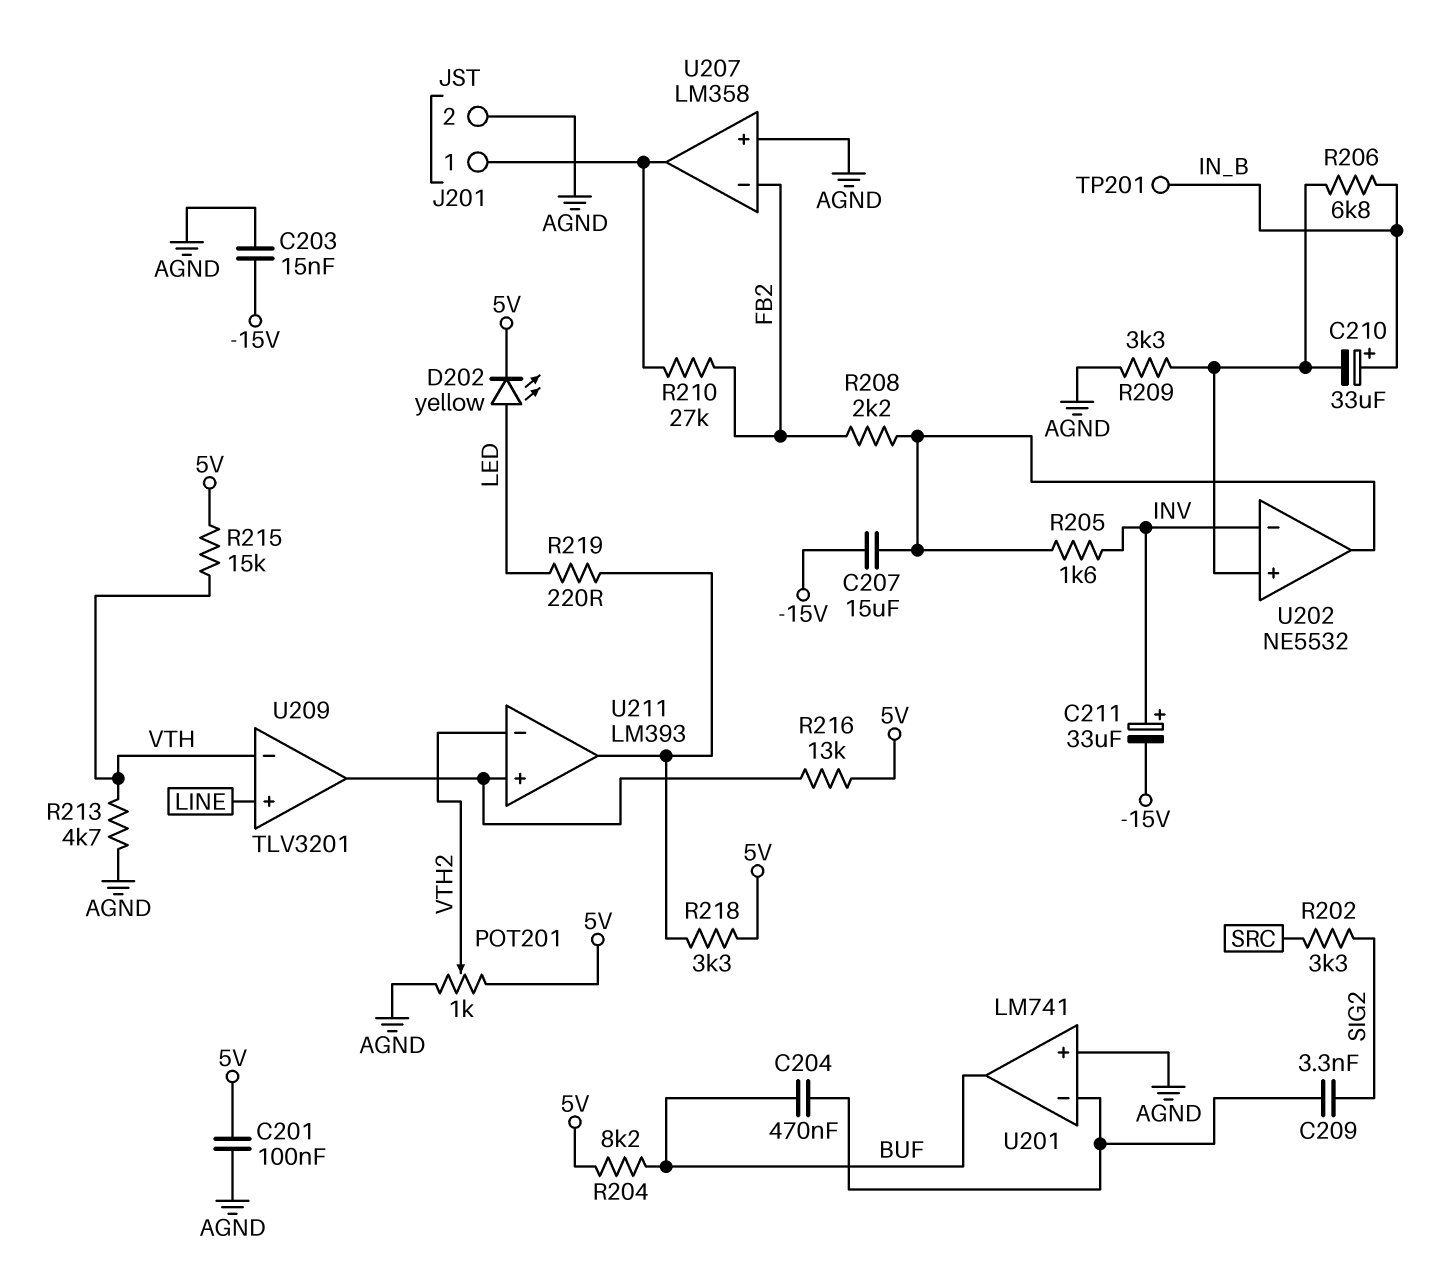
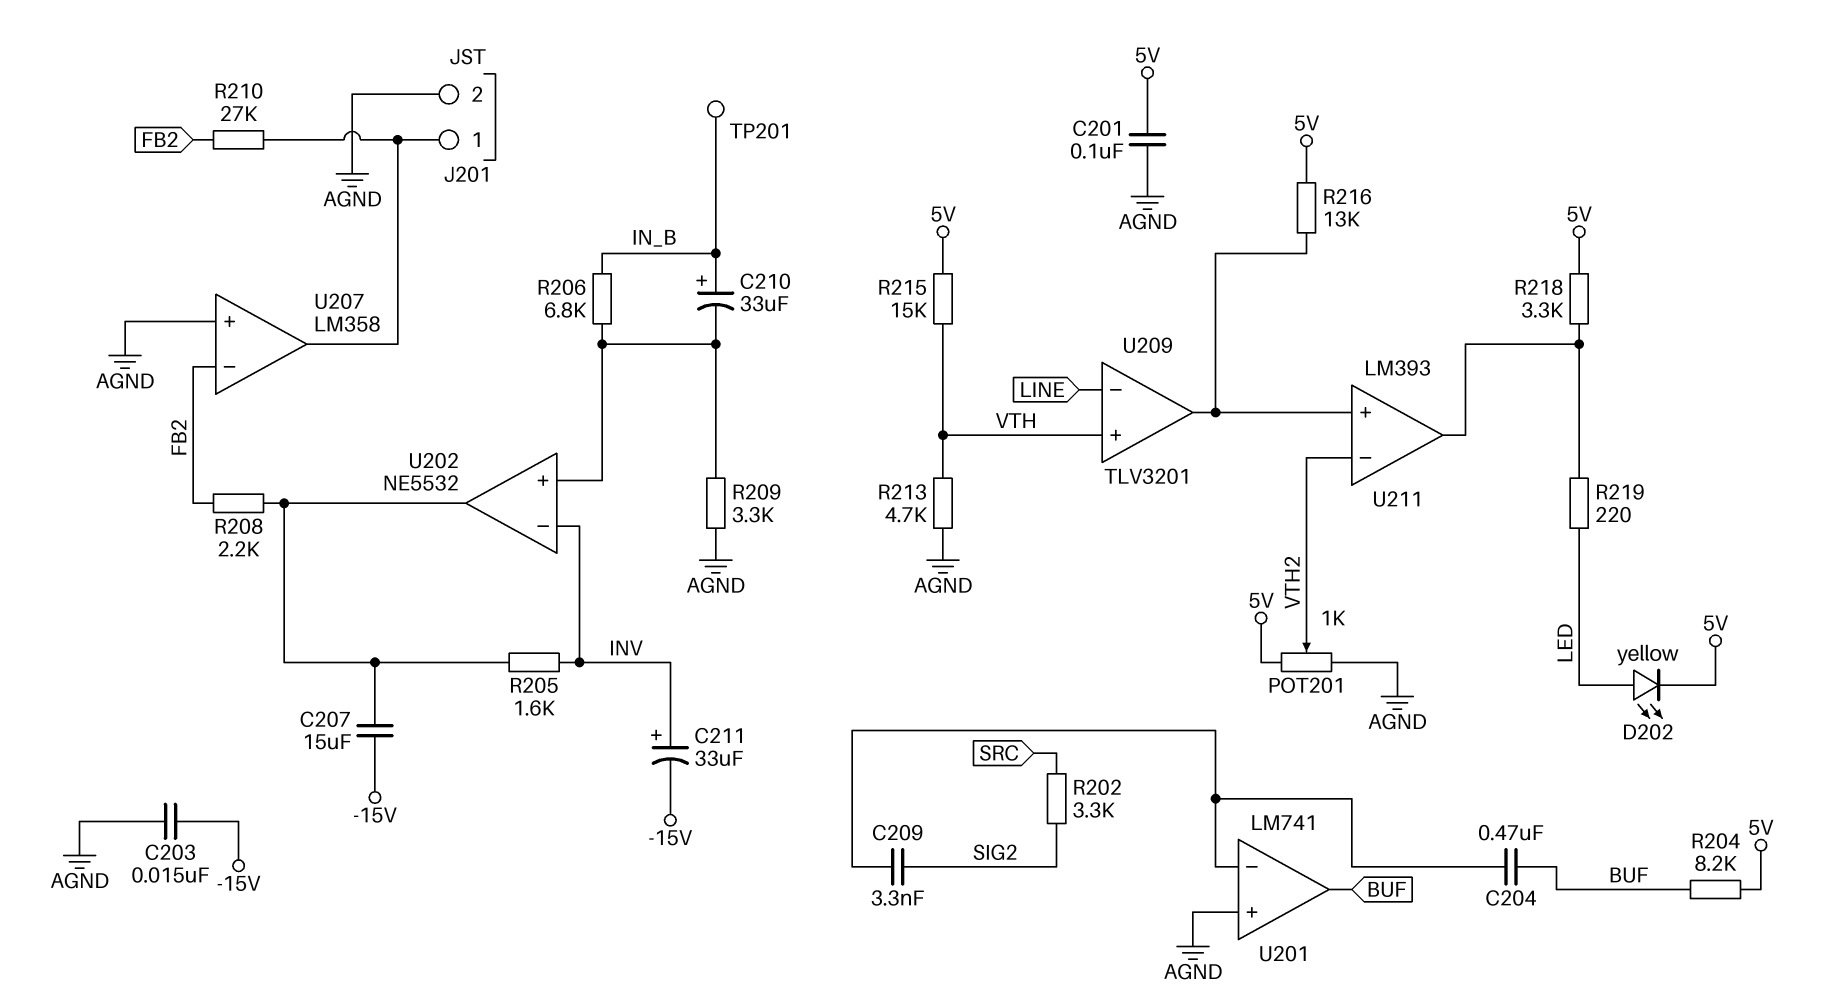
U209 pin in+: LINE -> VTH
U209 pin in-: VTH -> LINE

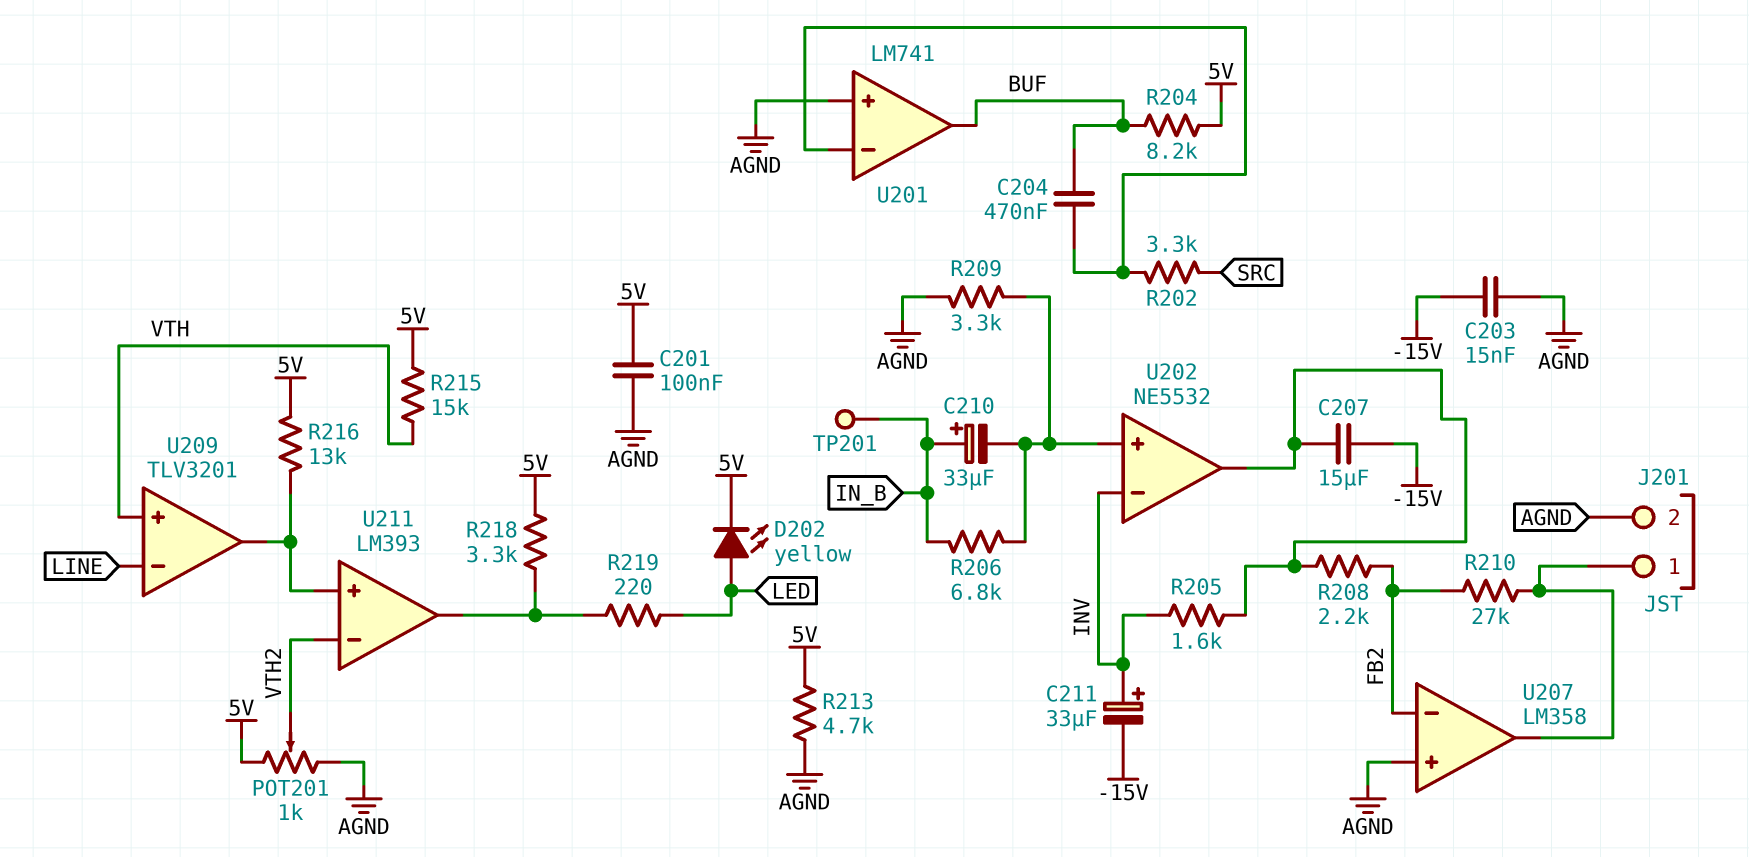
C209: 3.3nF (SIG2, U201/in-) -> none
R202: 3.3k (SIG2, SRC) -> 3.3k (SRC, U201/in-)
R213: 4.7k (AGND, VTH) -> 4.7k (5V, AGND)

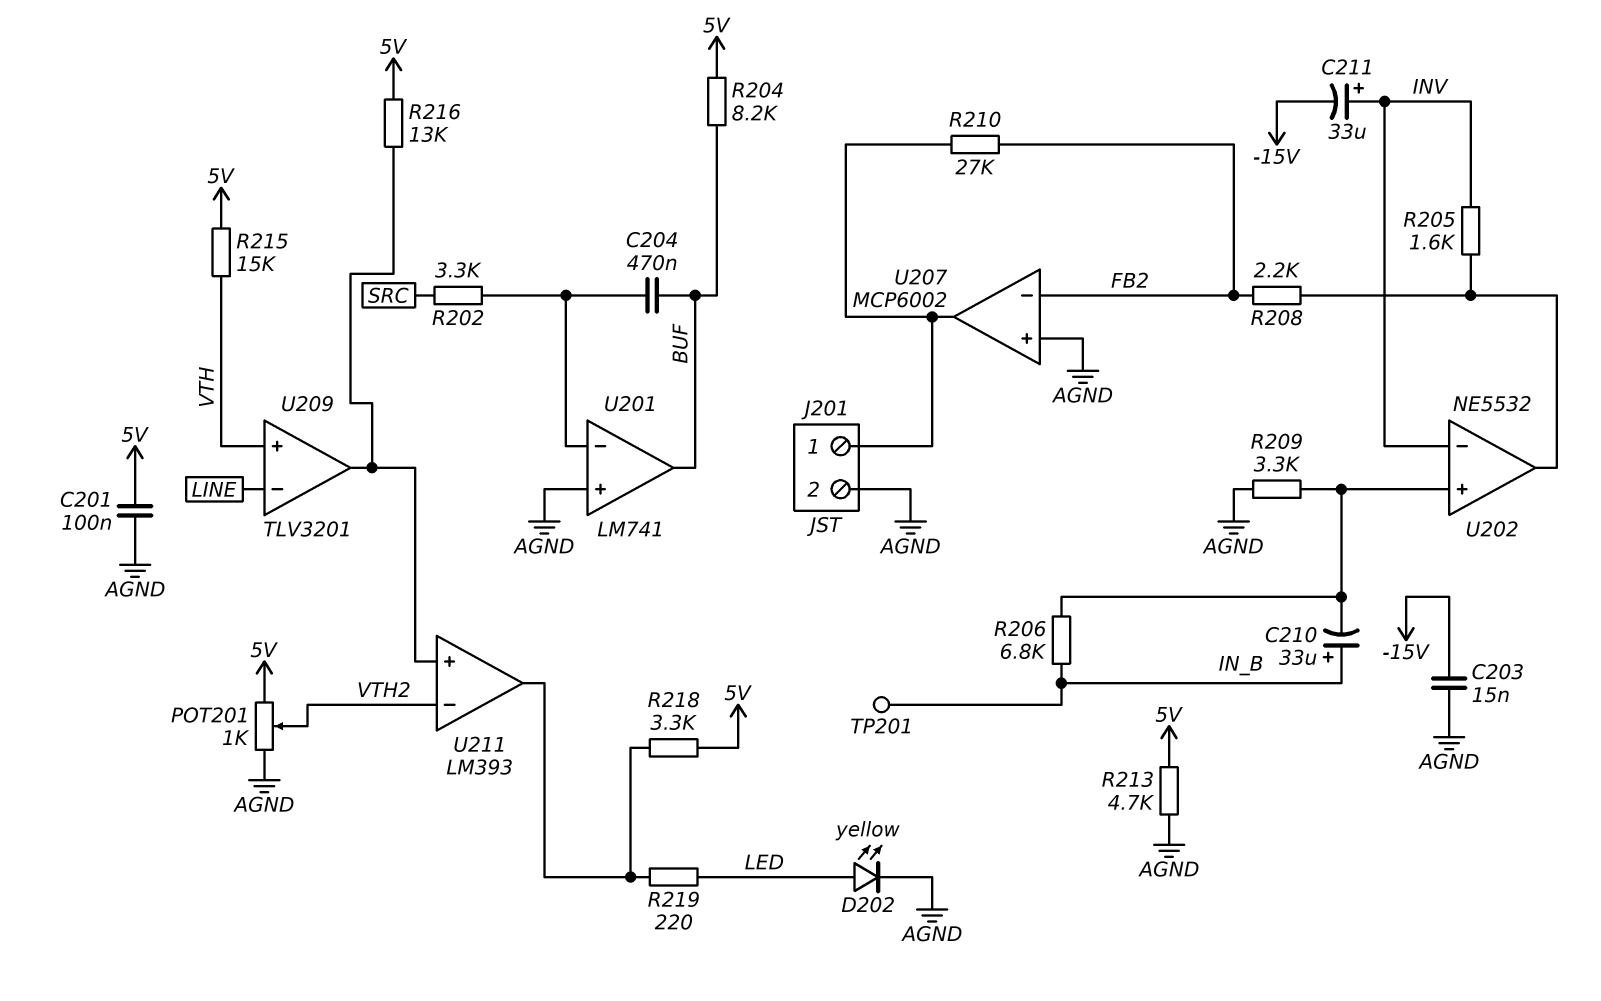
C207: 15uF (-15V, U202/out) -> none
D202: LED yellow (A LED, K 5V) -> LED yellow (A LED, K AGND)
U207: LM358 -> MCP6002

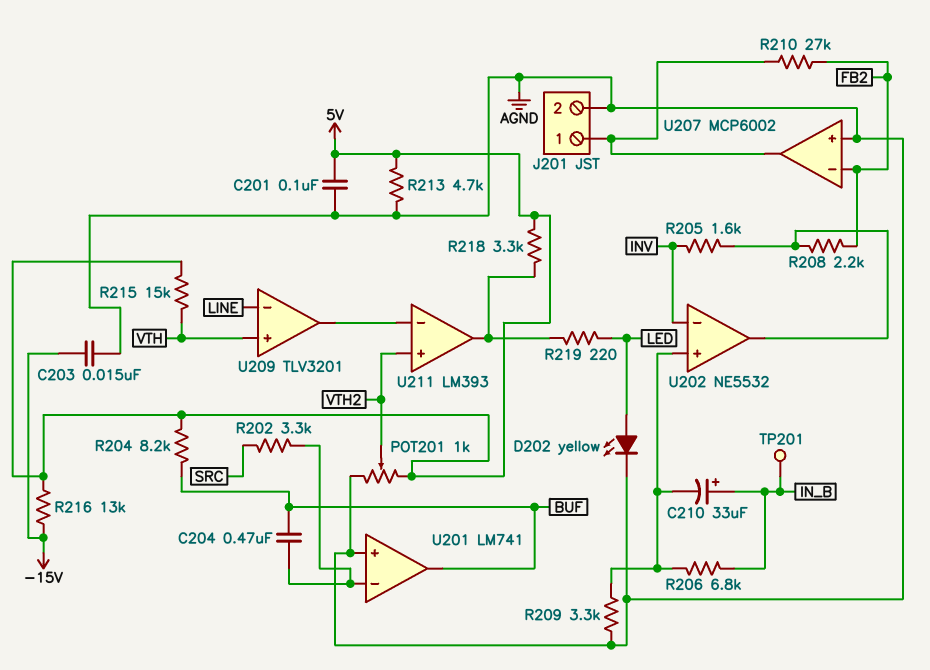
C211: 33uF (plus INV, minus -15V) -> none
R216: 13k (5V, U209/out) -> 13k (-15V, 5V)
U211 pin in+: U209/out -> VTH2
U211 pin in-: VTH2 -> U209/out

